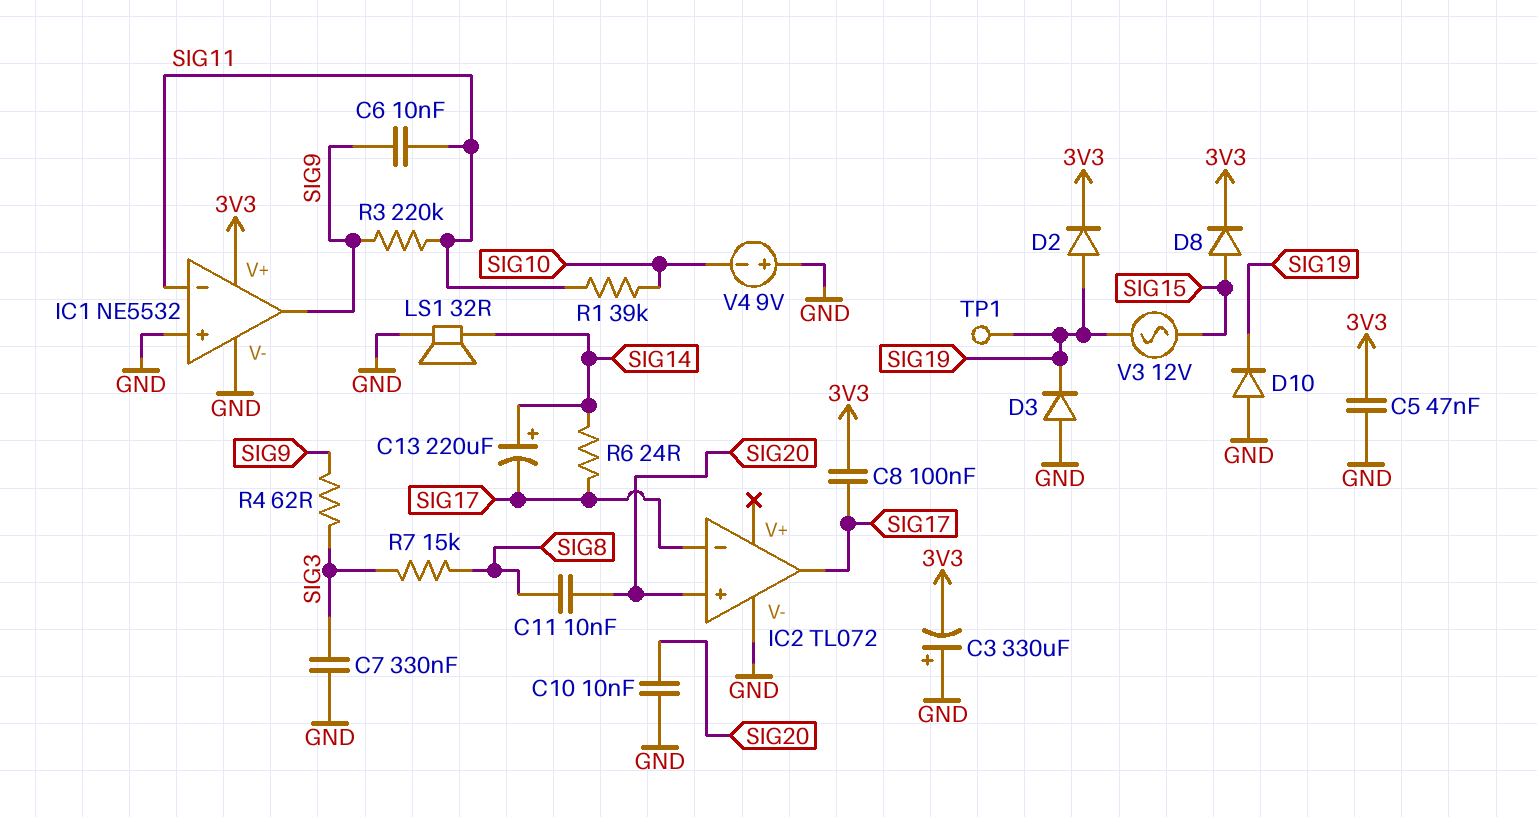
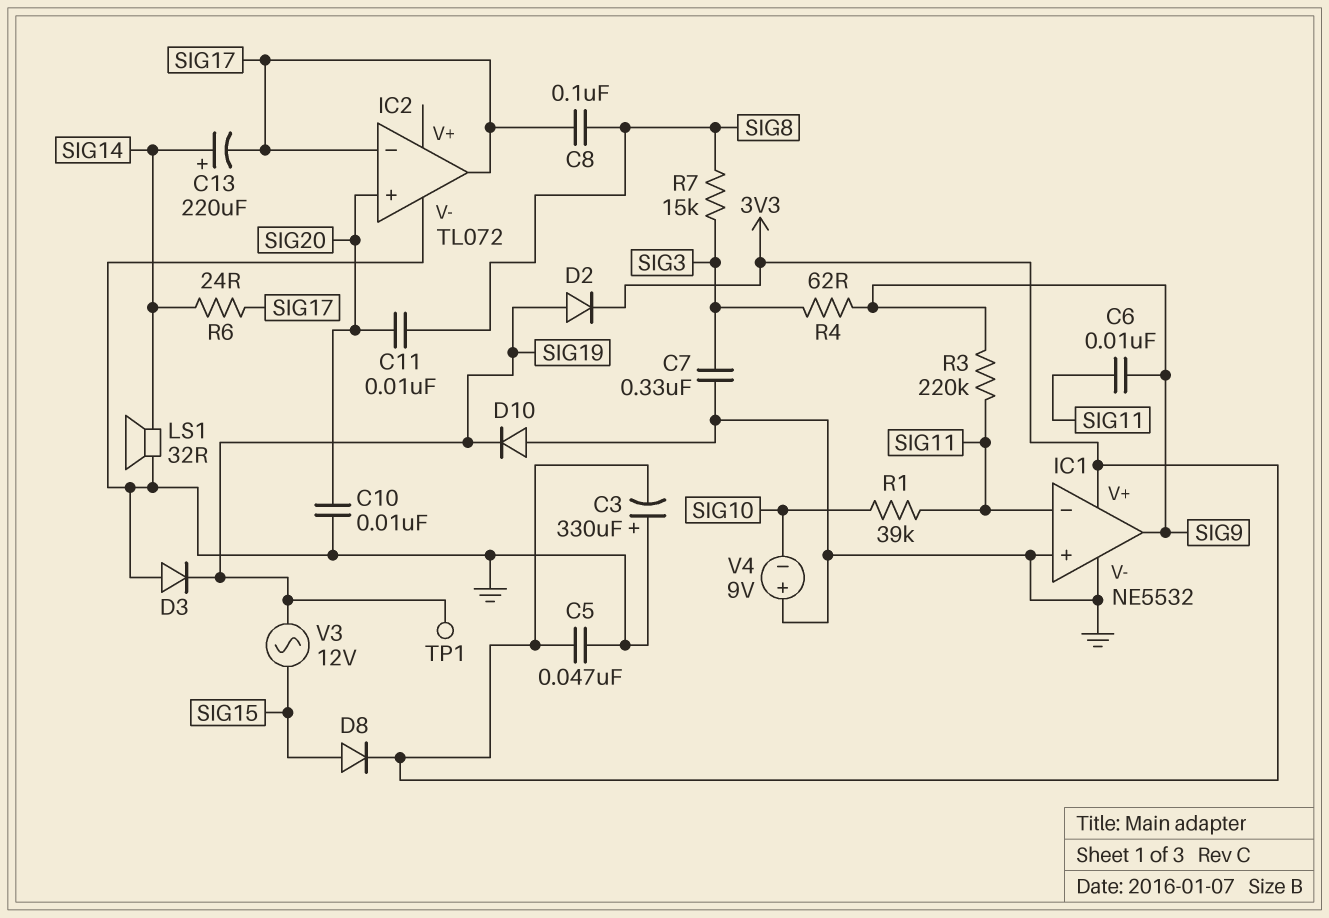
C8: 100nF (3V3, SIG17) -> 100nF (SIG8, SIG17)

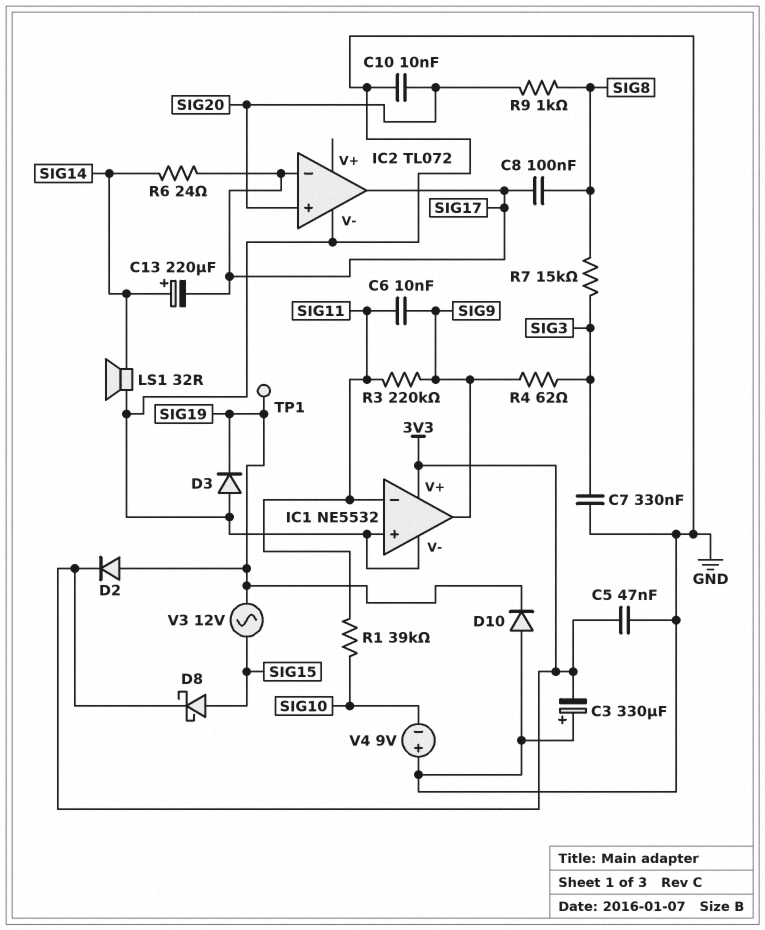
C11: 10nF (SIG8, SIG20) -> none
D8: diode (A SIG15, K 3V3) -> schottky (A SIG15, K 3V3)
R9: none -> 1k (SIG8, SIG20)

